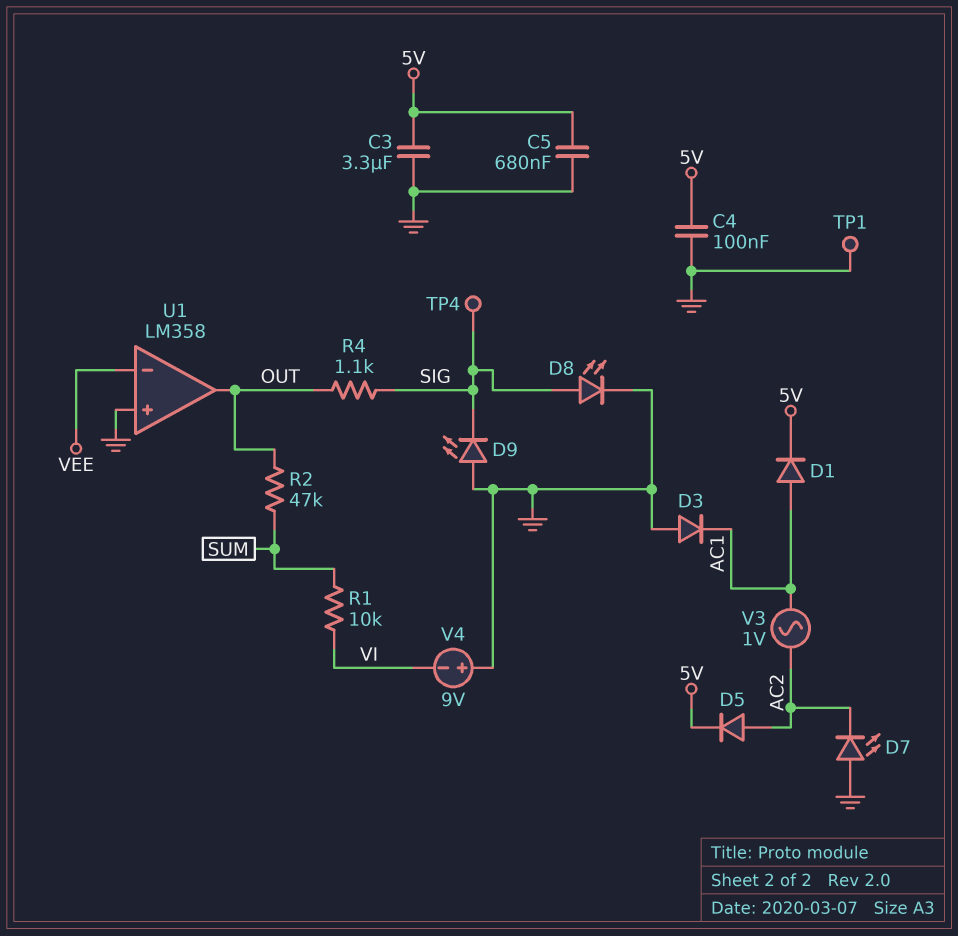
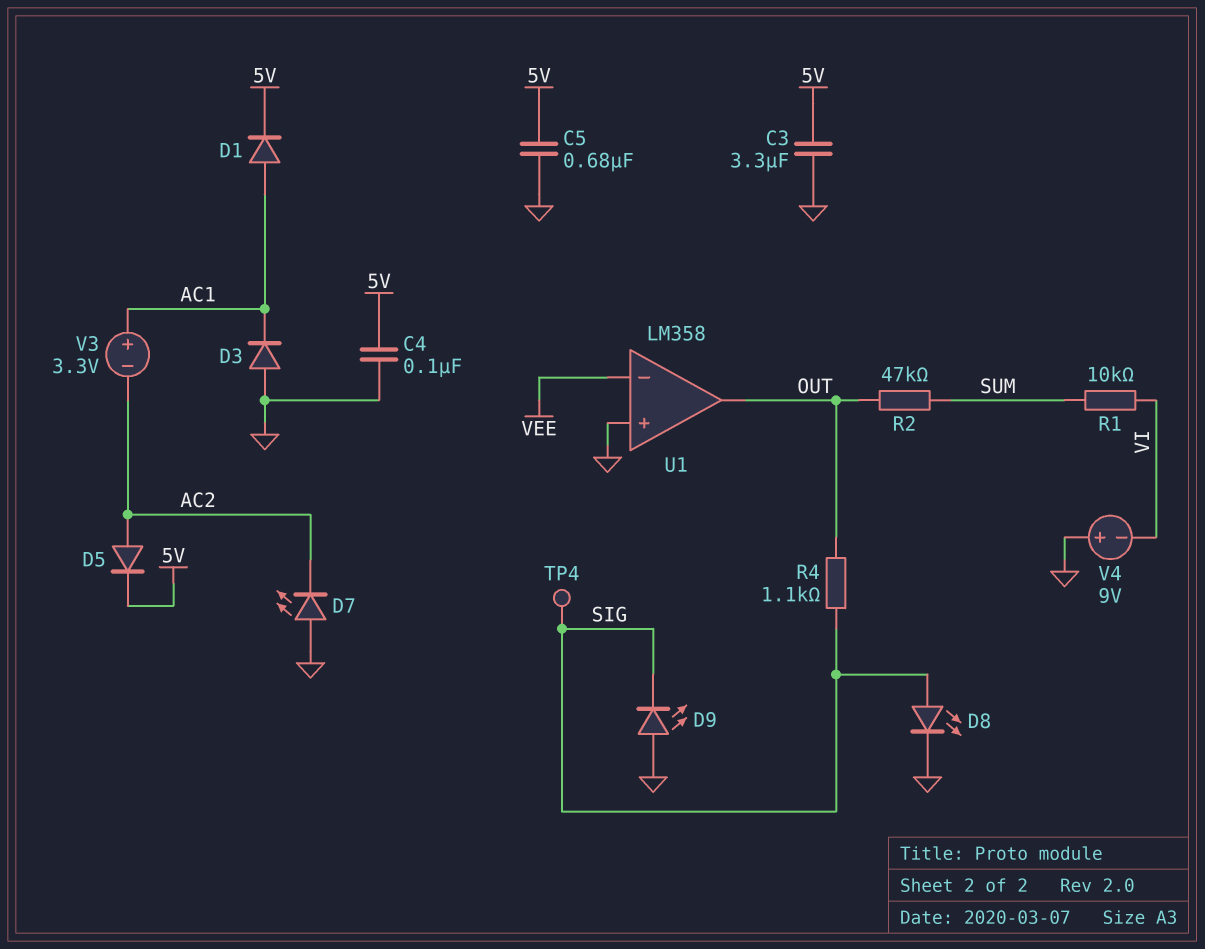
TP1: test point (GND) -> none
V3: AC 1V (AC1, AC2) -> 3.3V (plus AC1, minus AC2)

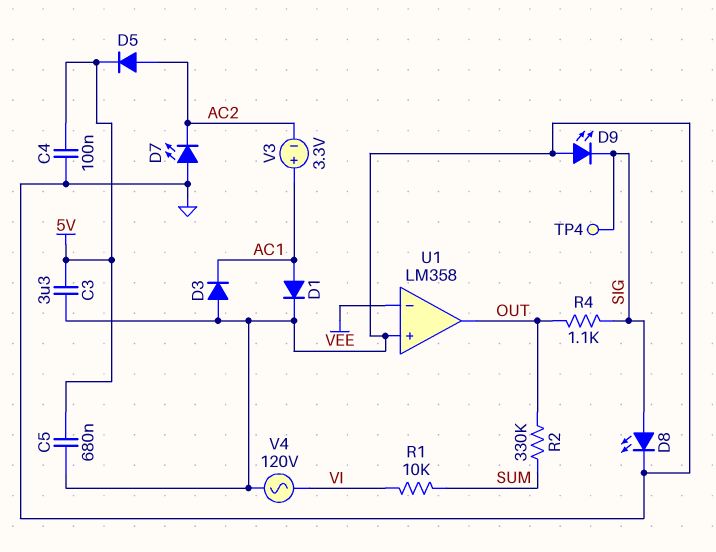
D1: diode (A AC1, K 5V) -> diode (A AC1, K GND)
R2: 47k (OUT, SUM) -> 330k (OUT, SUM)
V4: 9V (plus GND, minus VI) -> AC 120V (GND, VI)

